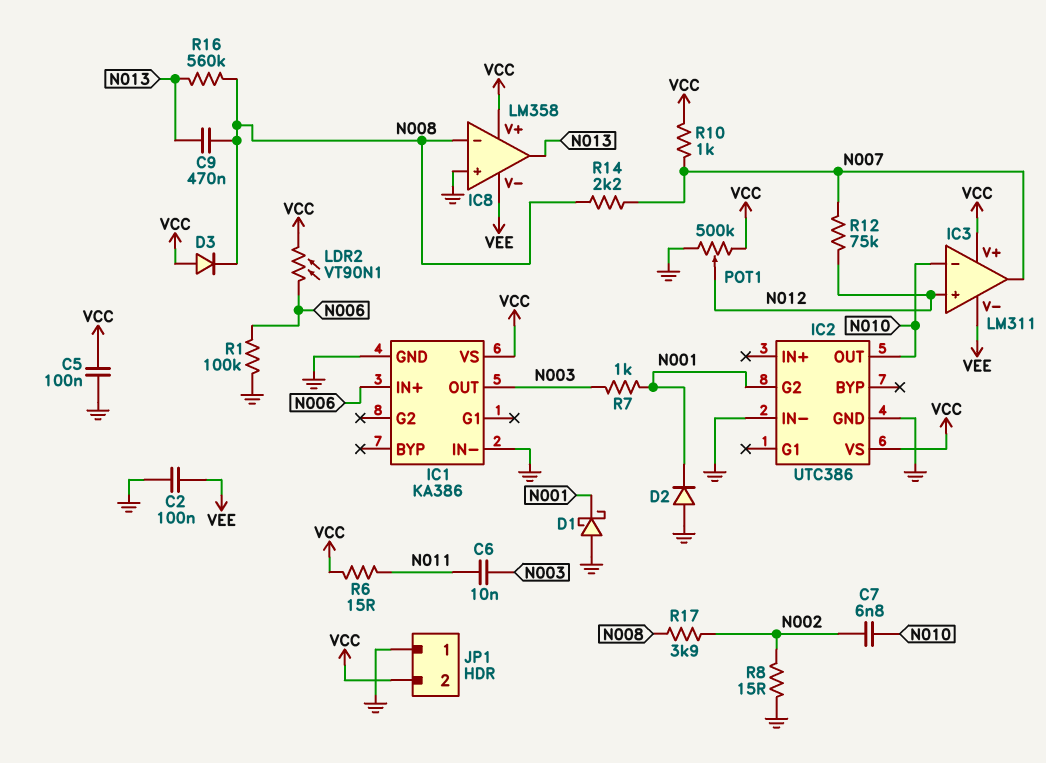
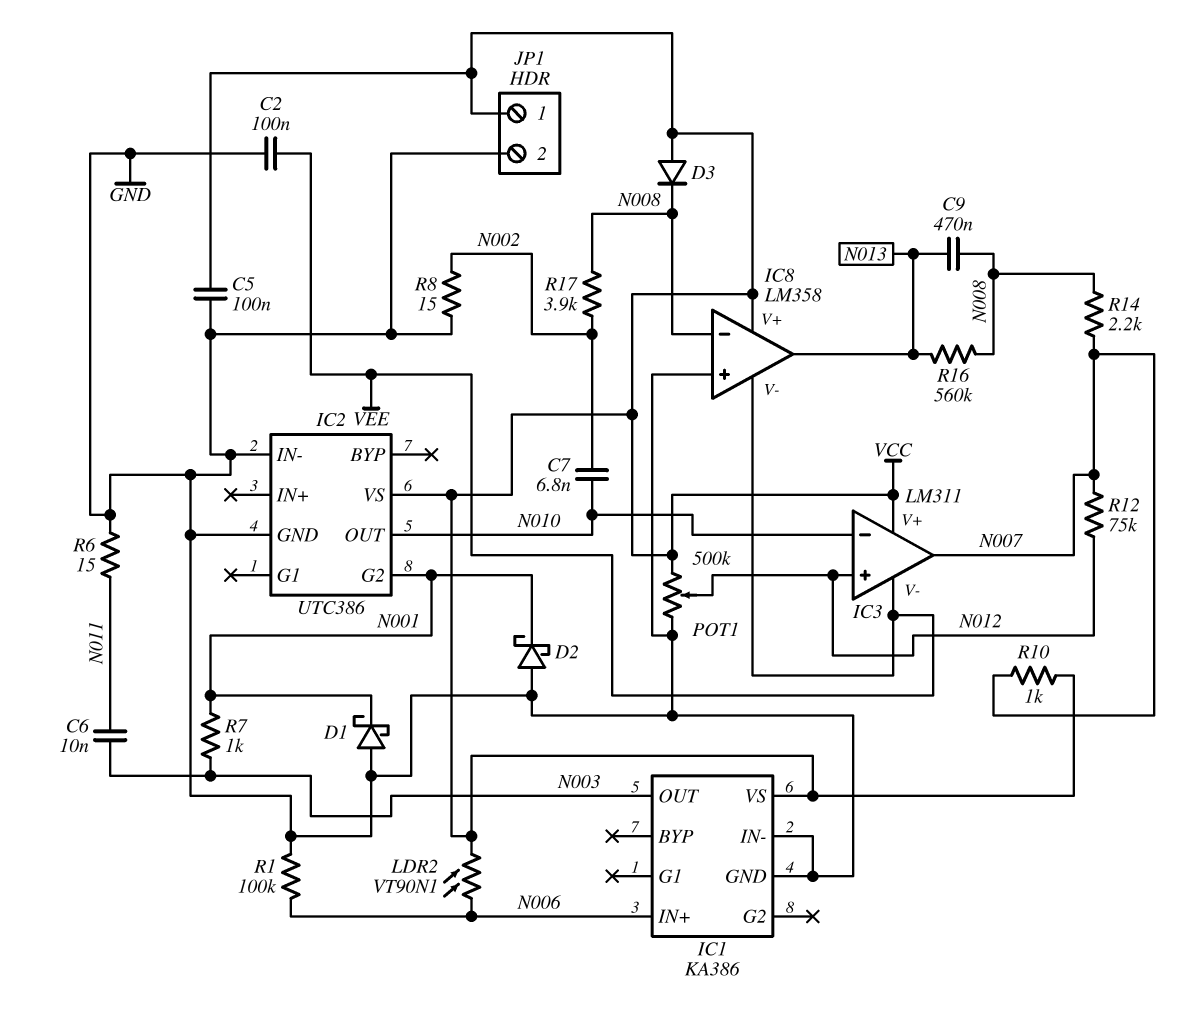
D2: diode (A GND, K N001) -> schottky (A GND, K N001)
JP1 pin 1: GND -> VCC
JP1 pin 2: VCC -> GND
R6: 15 (N011, VCC) -> 15 (GND, N011)

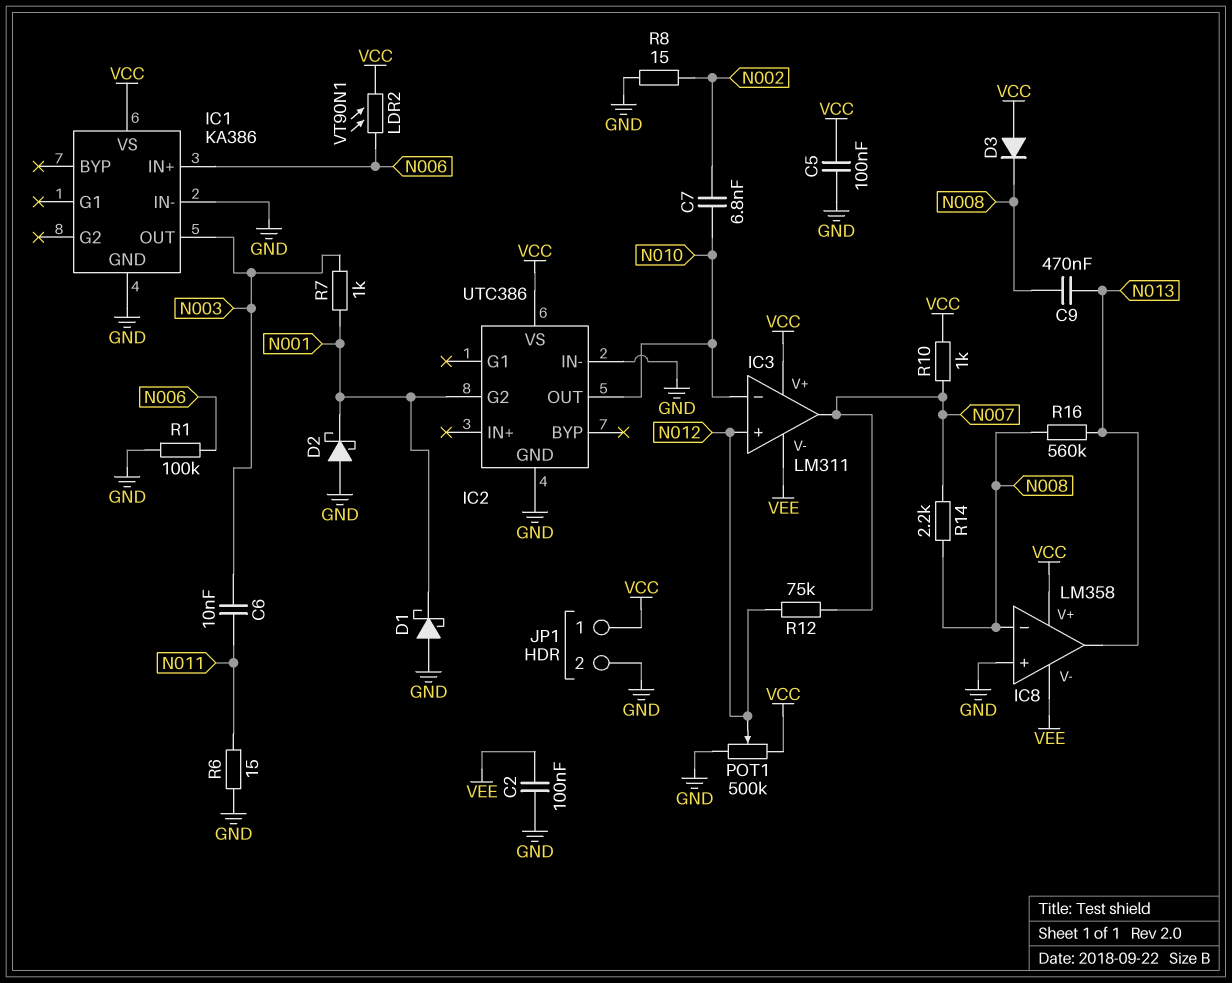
R17: 3.9k (N002, N008) -> none

